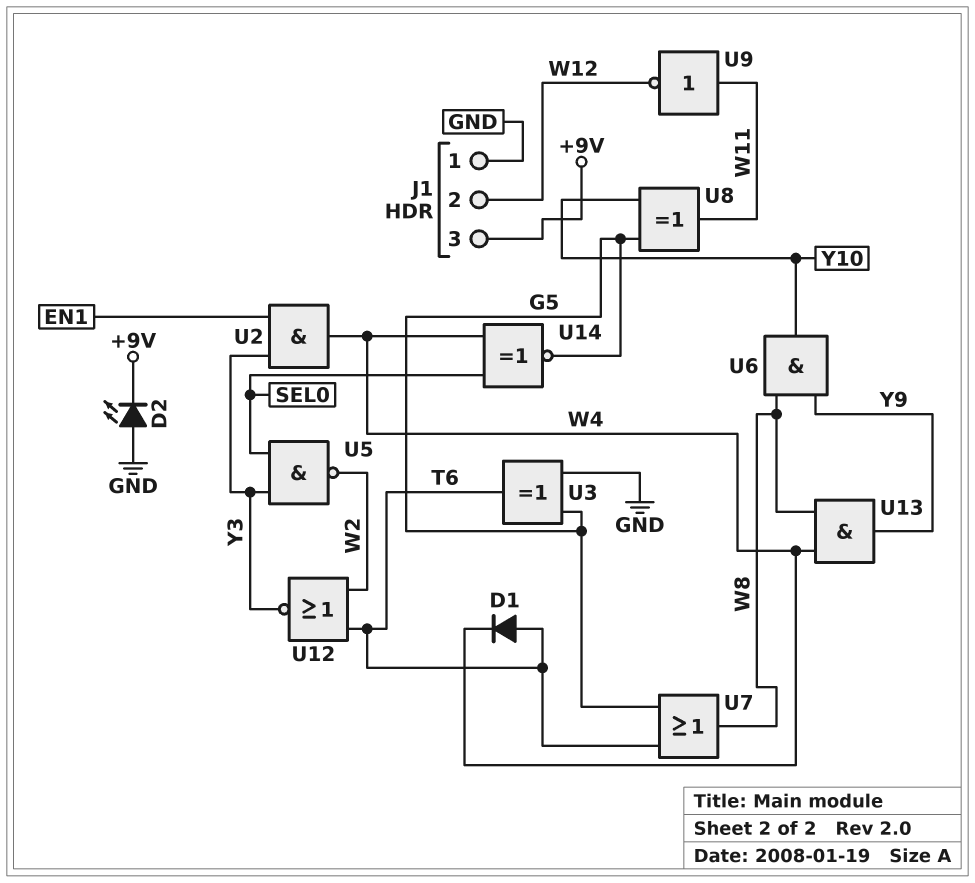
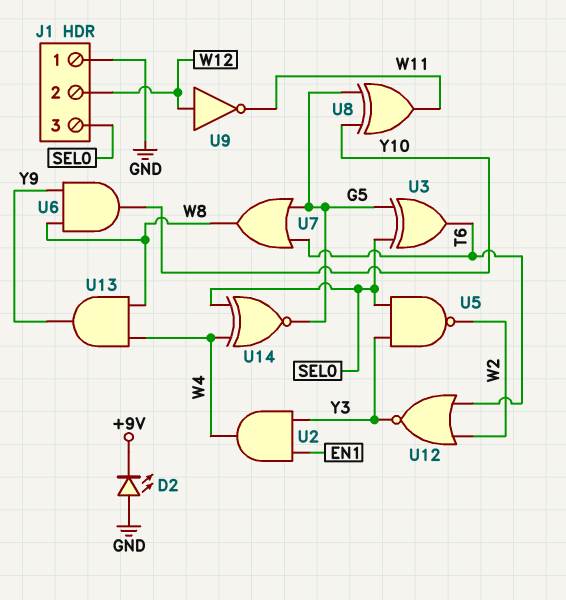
D1: diode (A T6, K W4) -> none
J1 pin 3: +9V -> SEL0
U3: XOR (in G5, in GND, out T6) -> XOR (in G5, in SEL0, out T6)
U9: NOT (in W11, out W12) -> NOT (in W12, out W11)

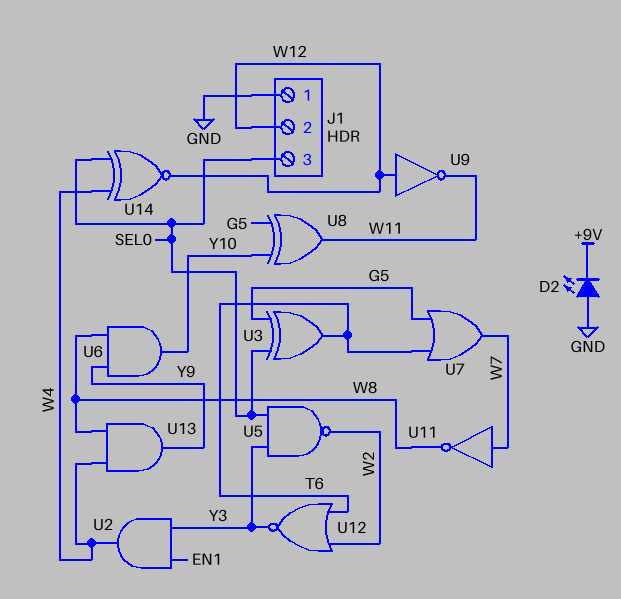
U7: OR (in G5, in T6, out W8) -> OR (in G5, in T6, out W7)
U11: none -> NOT (in W7, out W8)
U14: XNOR (in SEL0, in W4, out G5) -> XNOR (in SEL0, in W4, out W12)

